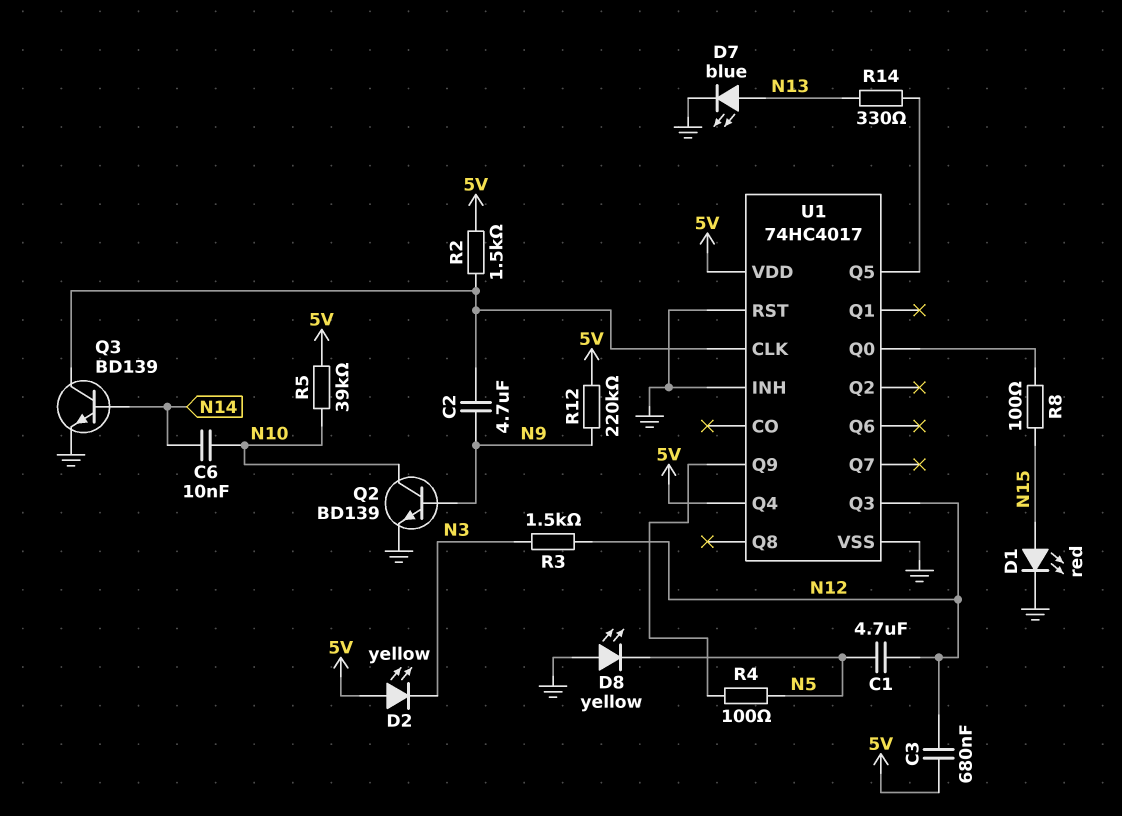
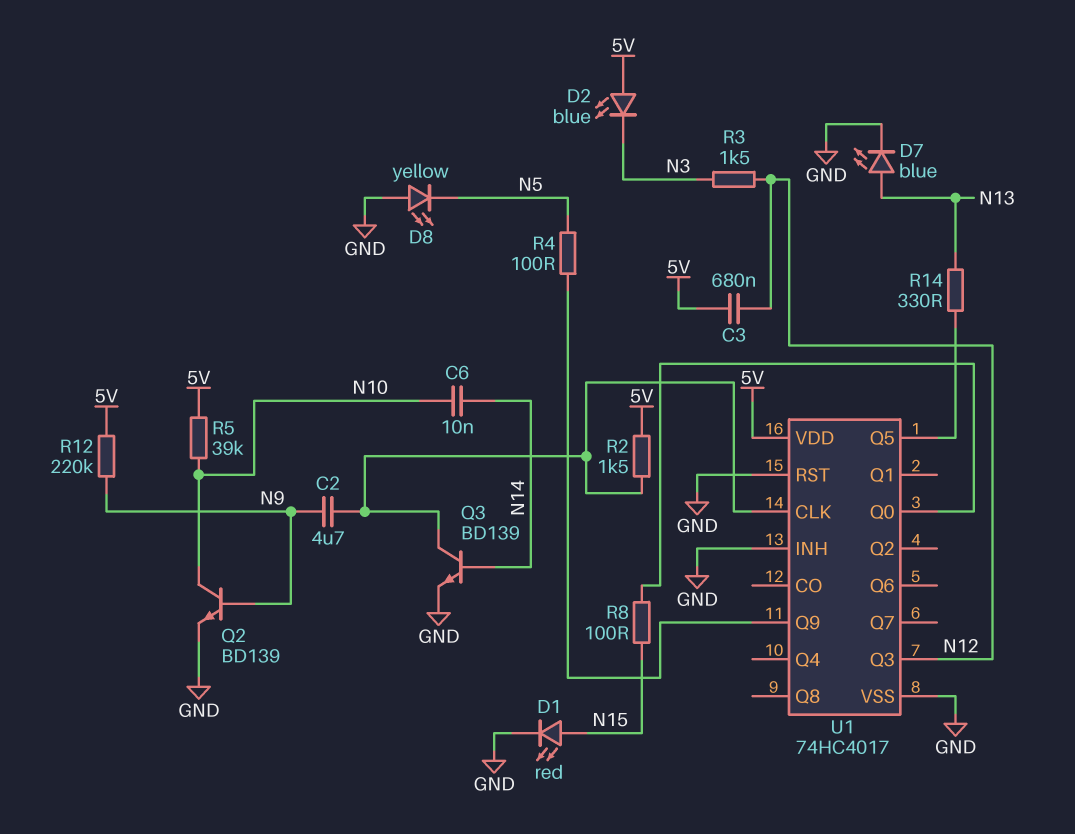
C1: 4.7uF (N5, N12) -> none
D2: LED yellow (A 5V, K N3) -> LED blue (A 5V, K N3)
U1 pin Q4: 5V -> none

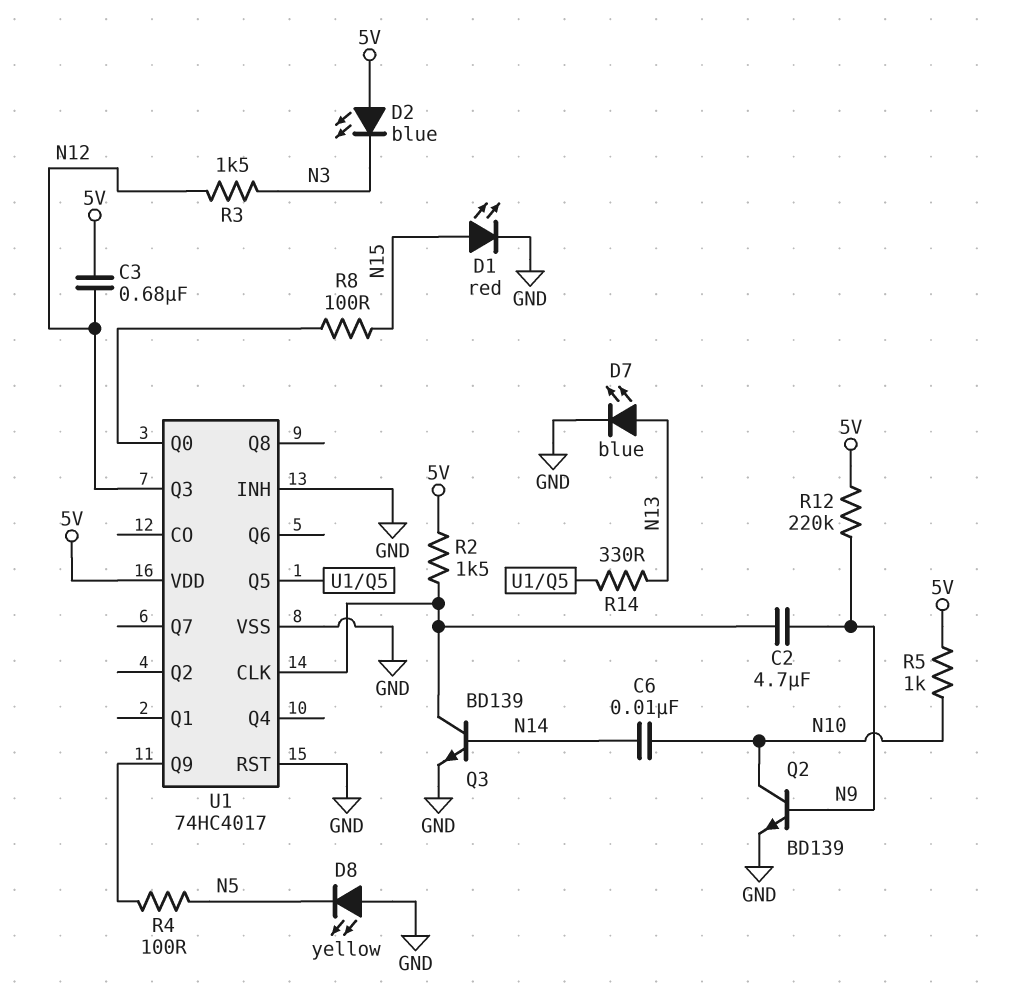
R5: 39k (5V, N10) -> 1k (5V, N10)

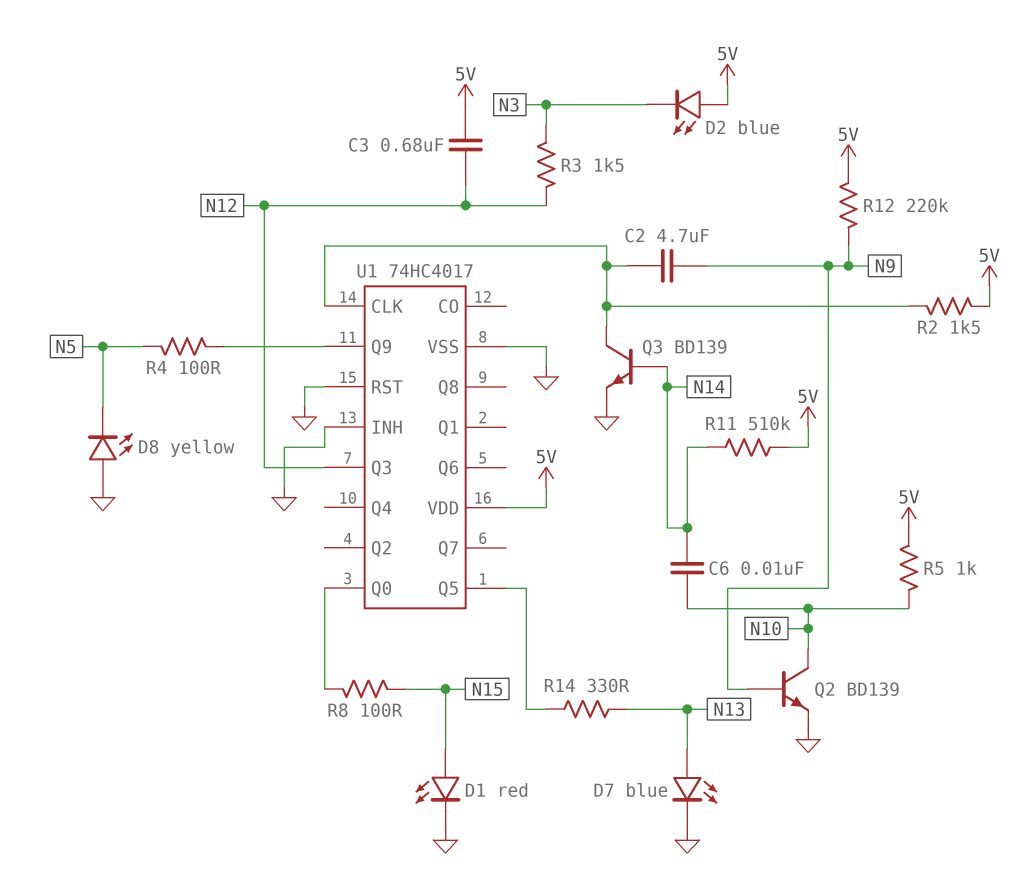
R11: none -> 510k (5V, N14)

